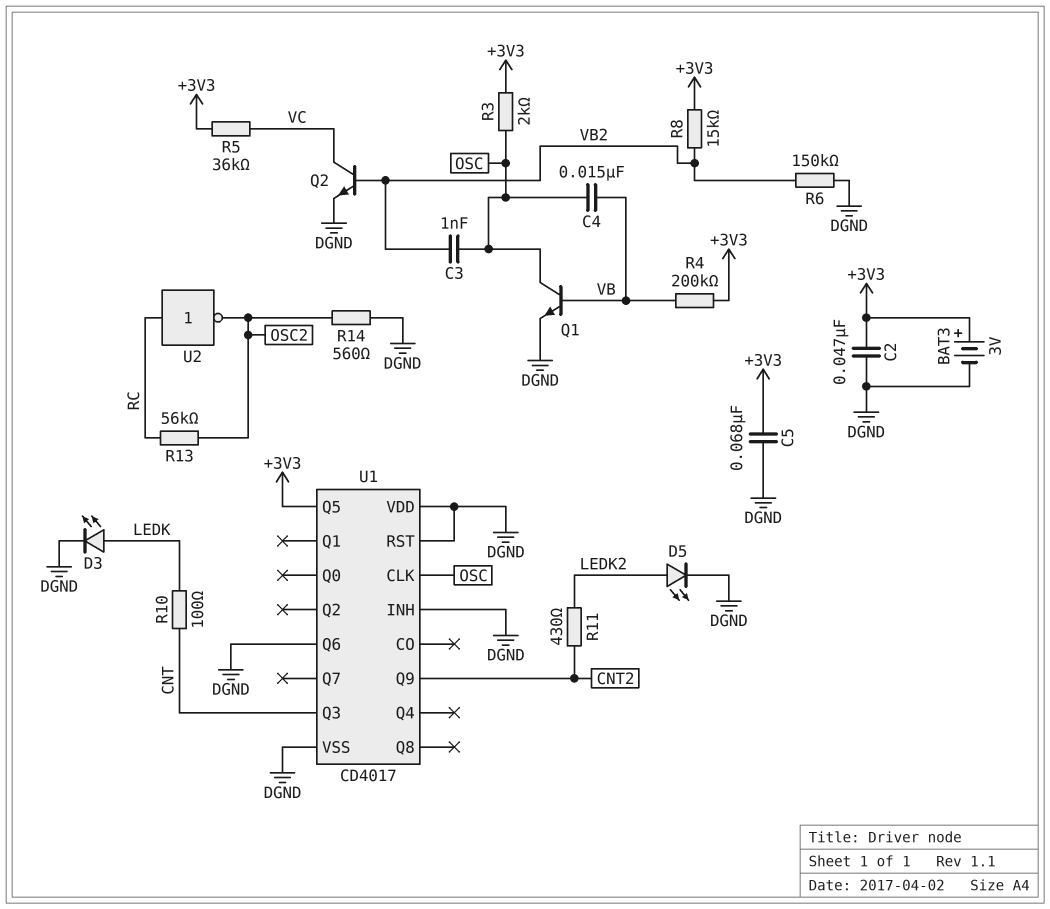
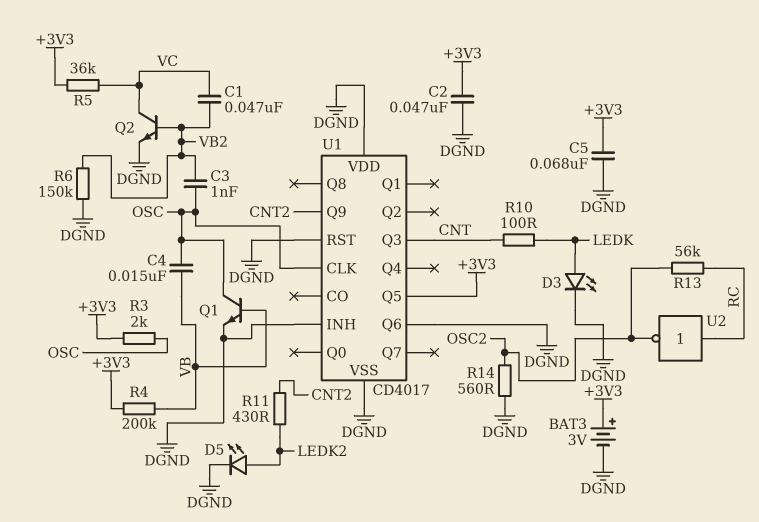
C1: none -> 47nF (VB2, VC)
R8: 15k (+3V3, VB2) -> none

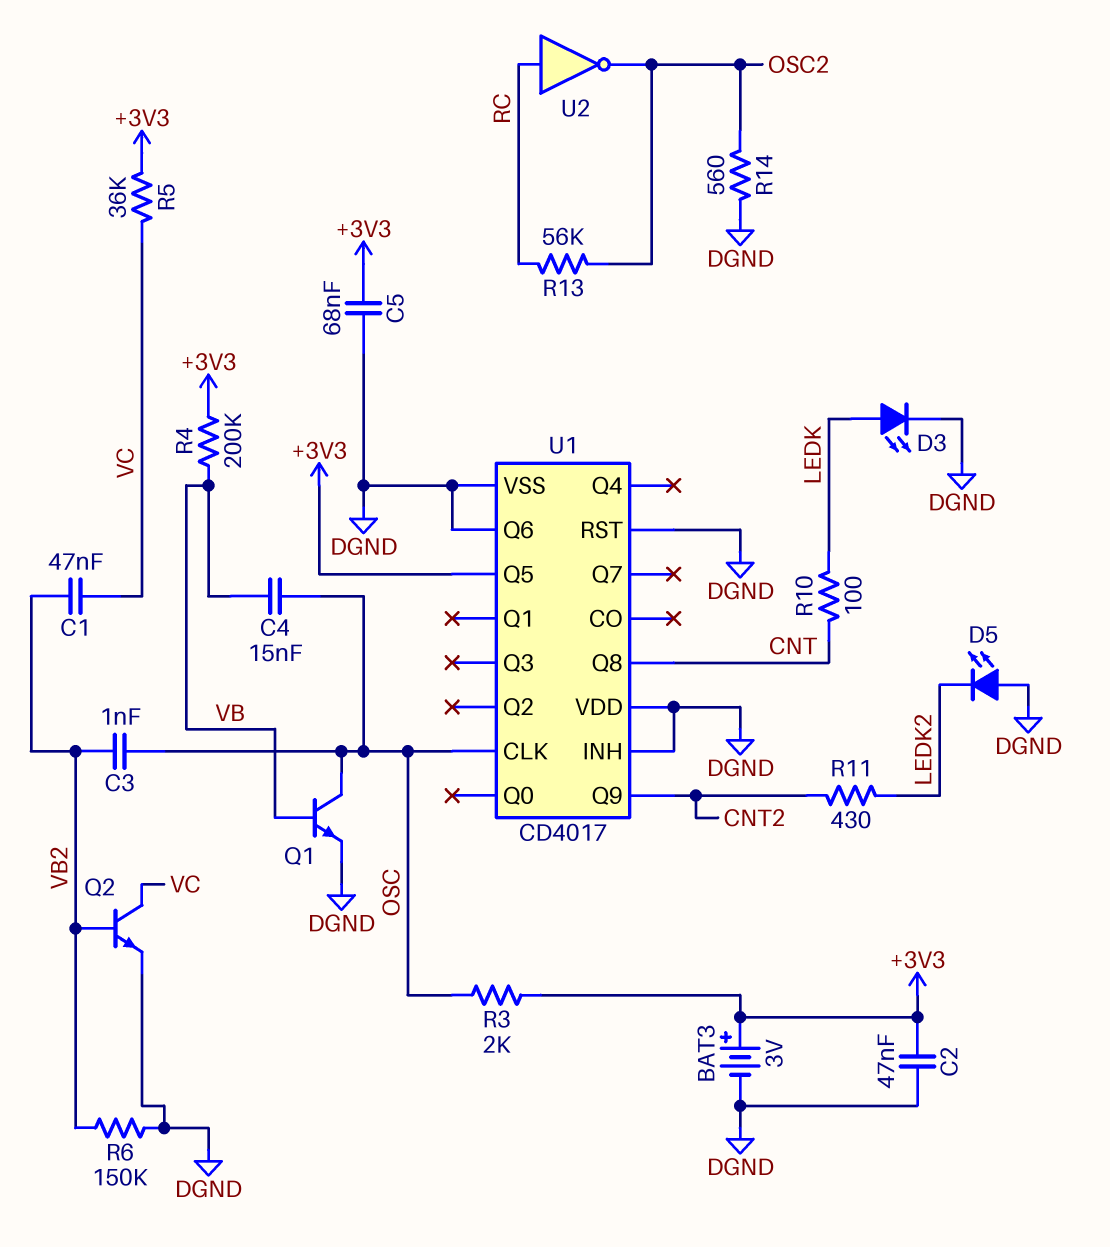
D5: LED (A LEDK2, K DGND) -> LED (A DGND, K LEDK2)
U1 pin Q3: CNT -> none
U1 pin Q8: none -> CNT

